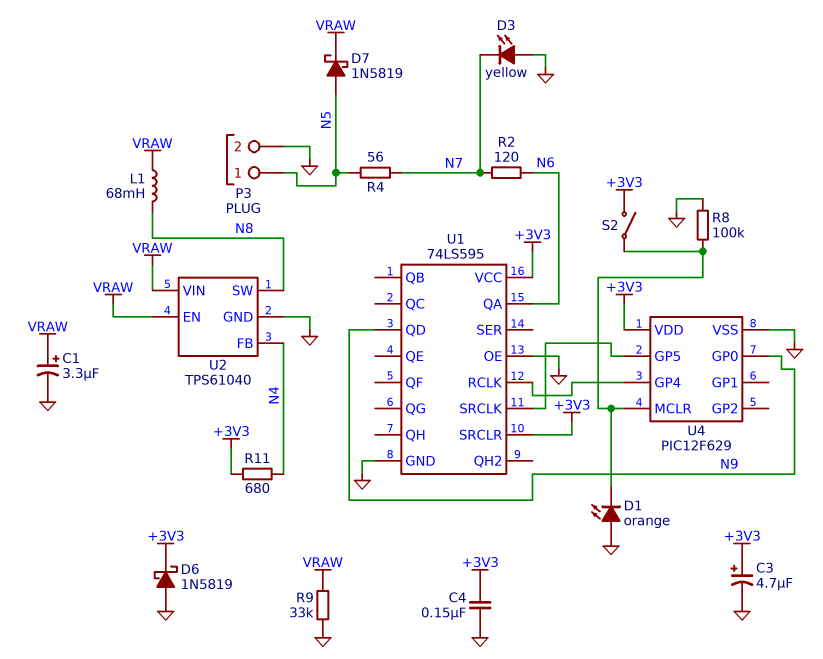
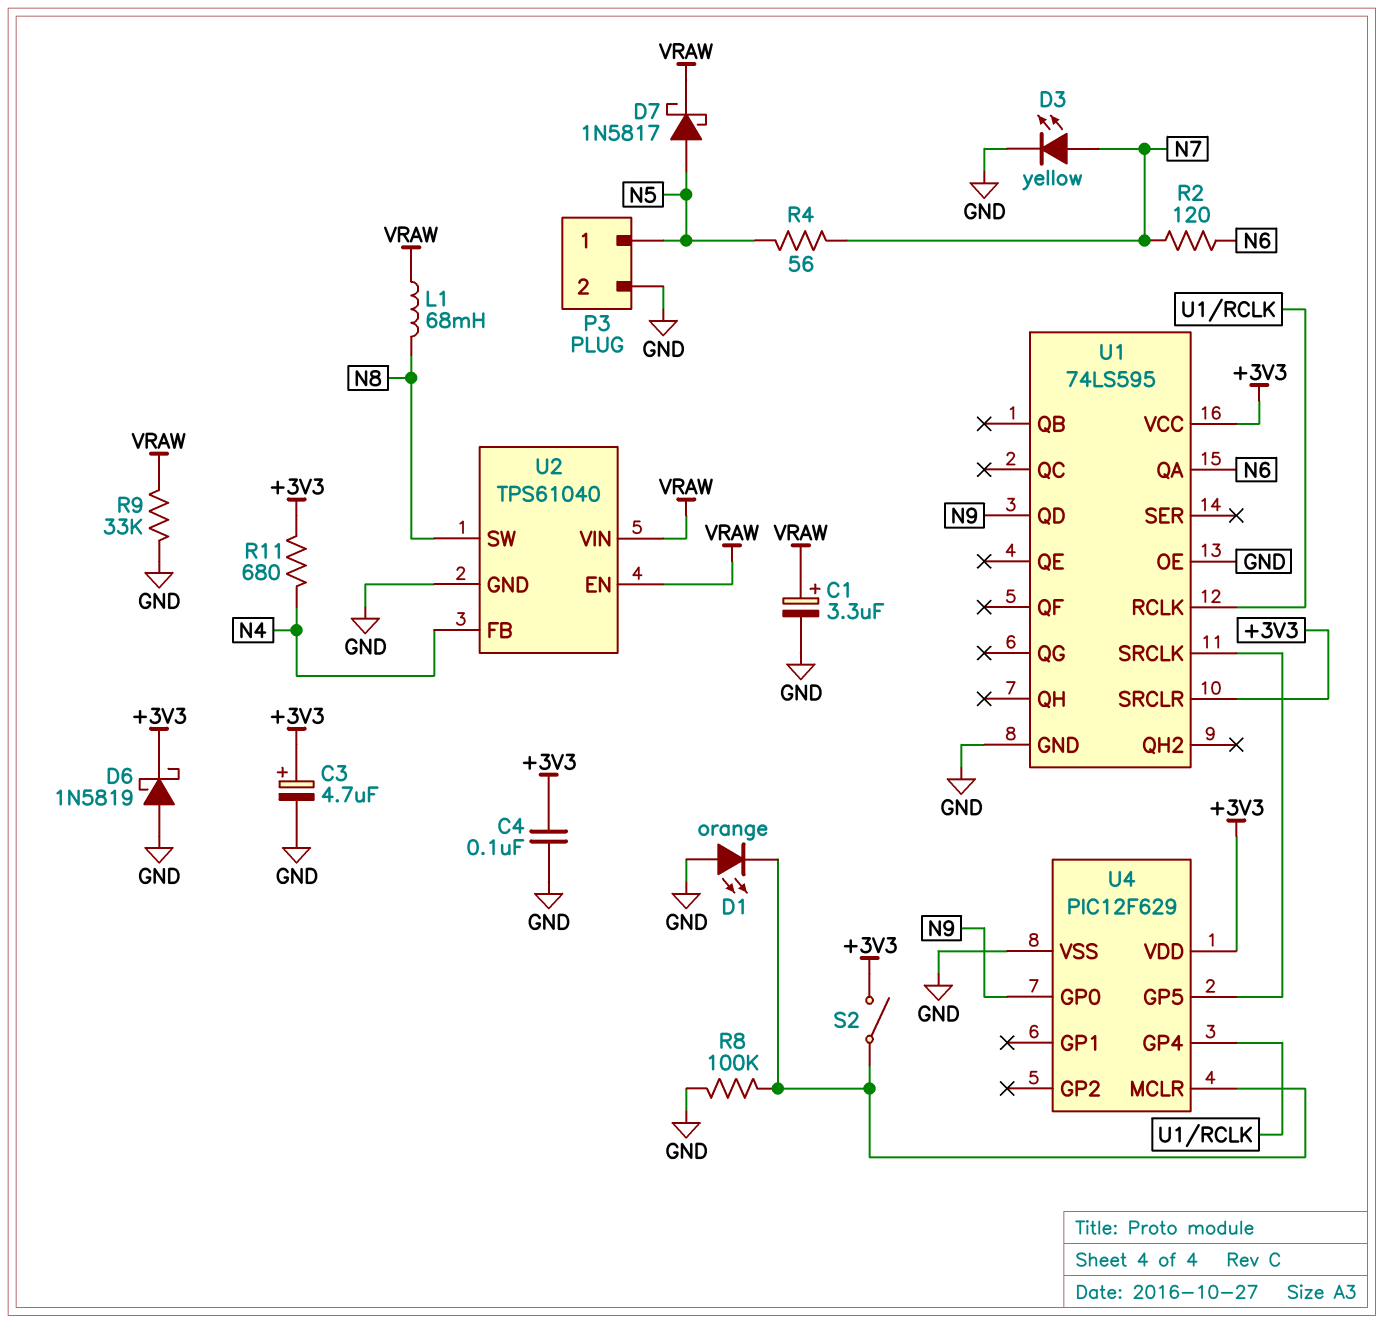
C4: 150nF (+3V3, GND) -> 100nF (+3V3, GND)
D3: LED yellow (A GND, K N7) -> LED yellow (A N7, K GND)
D7: schottky 1N5819 (A N5, K VRAW) -> schottky 1N5817 (A N5, K VRAW)

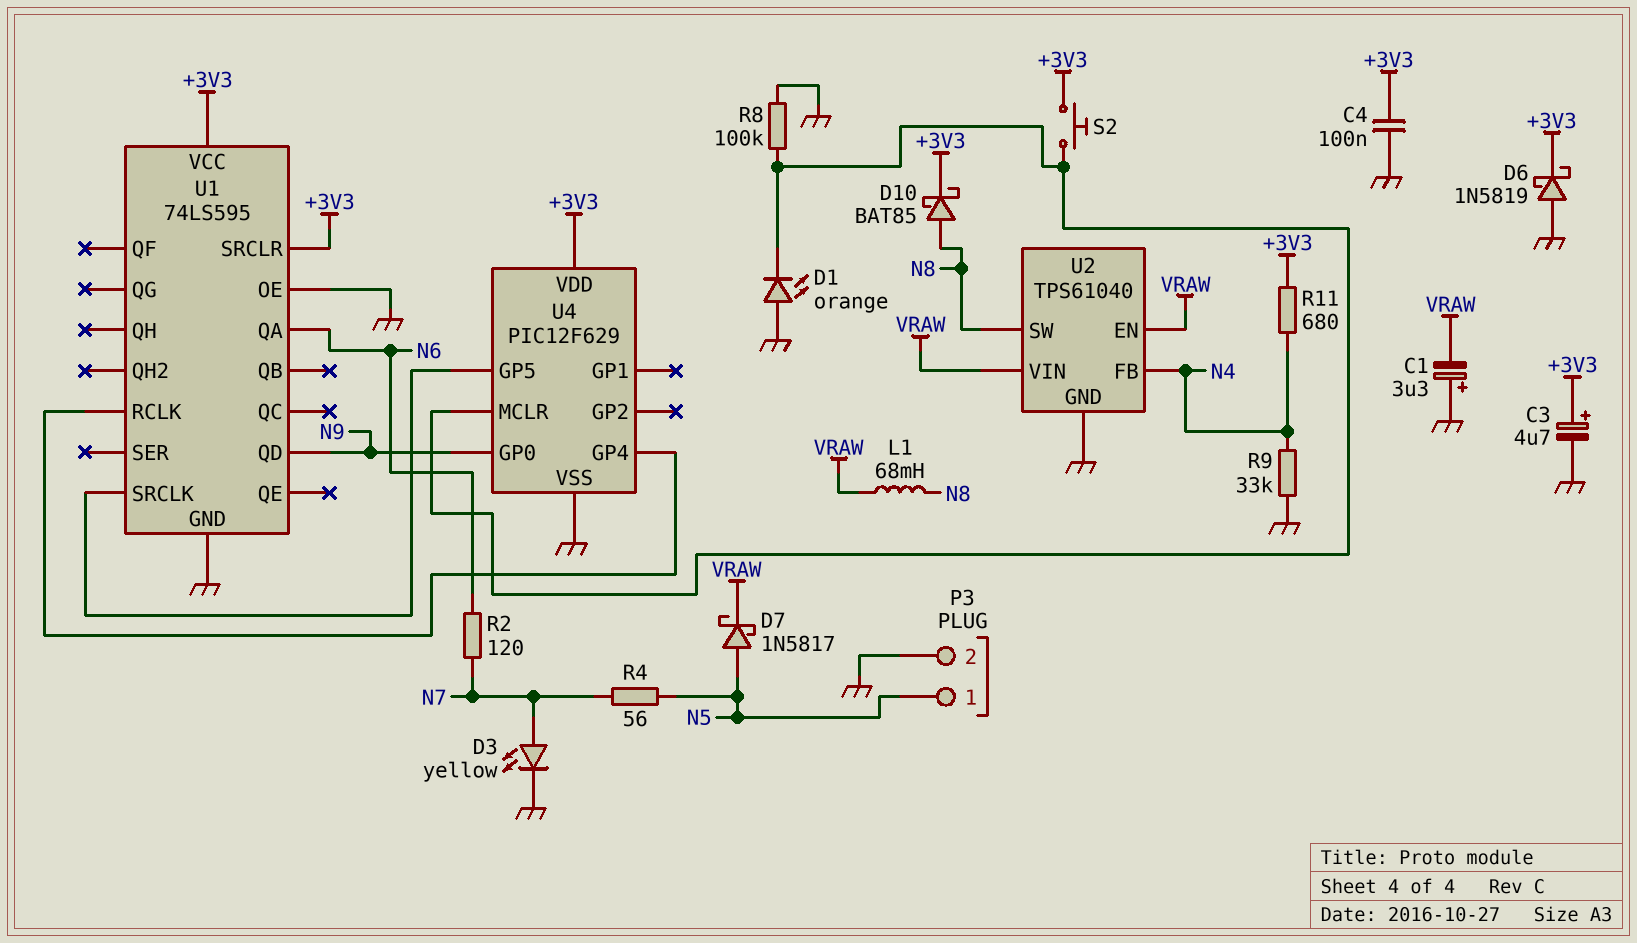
C1: 3.3uF (plus VRAW, minus GND) -> 3.3uF (plus GND, minus VRAW)
D10: none -> schottky BAT85 (A N8, K +3V3)
R9: 33k (GND, VRAW) -> 33k (GND, N4)
S2: switch (+3V3, U4/MCLR) -> button (+3V3, U4/MCLR)

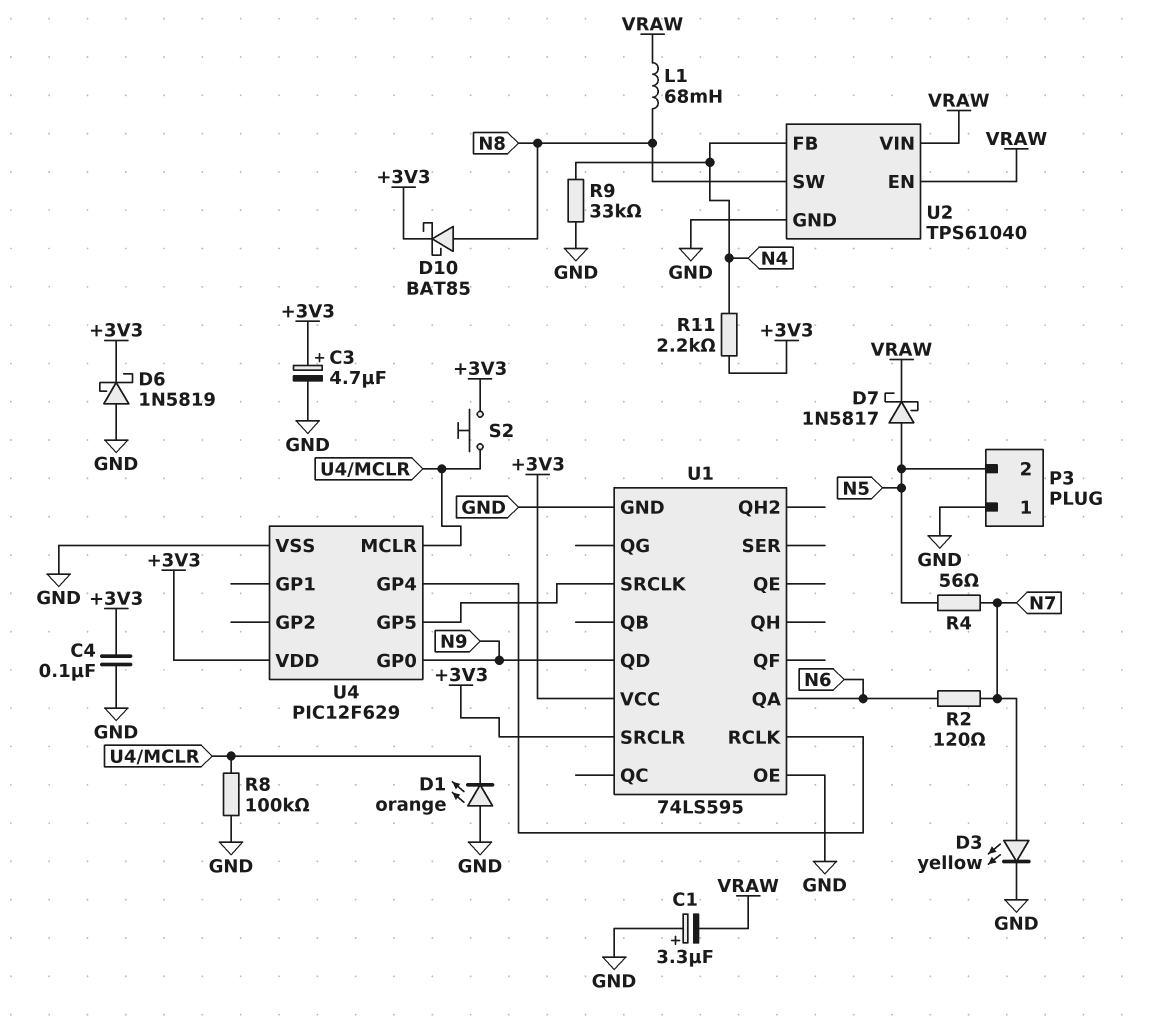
P3 pin 1: N5 -> GND
P3 pin 2: GND -> N5
R11: 680 (+3V3, N4) -> 2.2k (+3V3, N4)

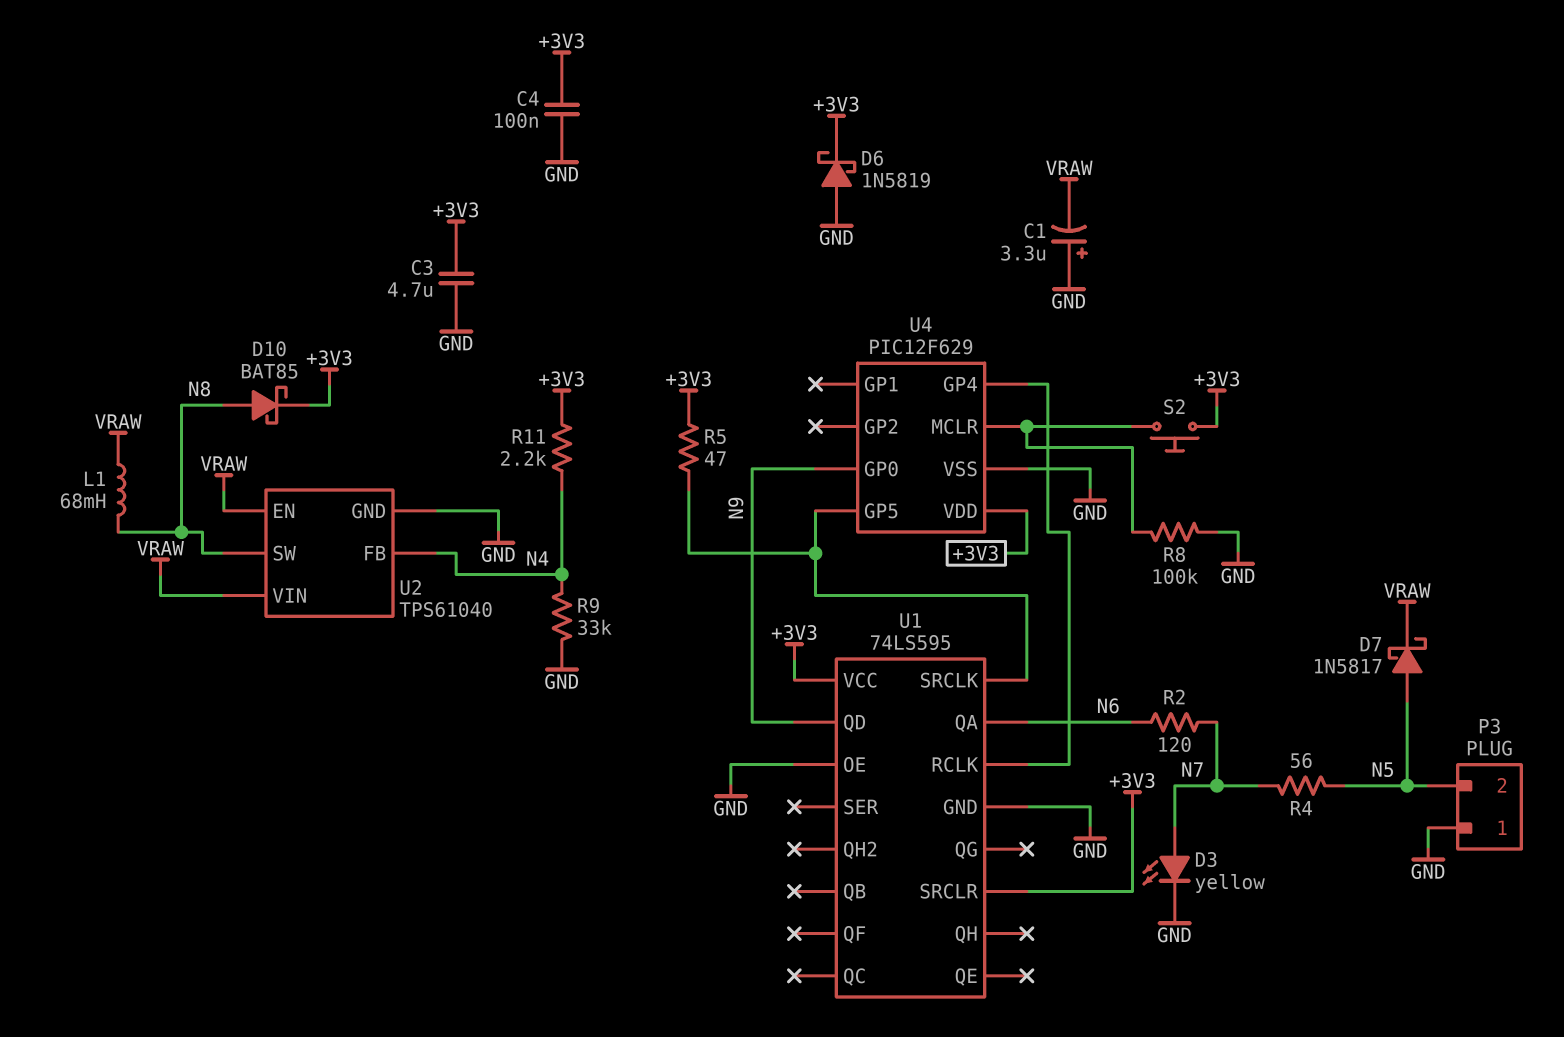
C3: 4.7uF (plus +3V3, minus GND) -> 4.7uF (+3V3, GND)
D1: LED orange (A GND, K U4/MCLR) -> none
R5: none -> 47 (+3V3, U1/SRCLK)

